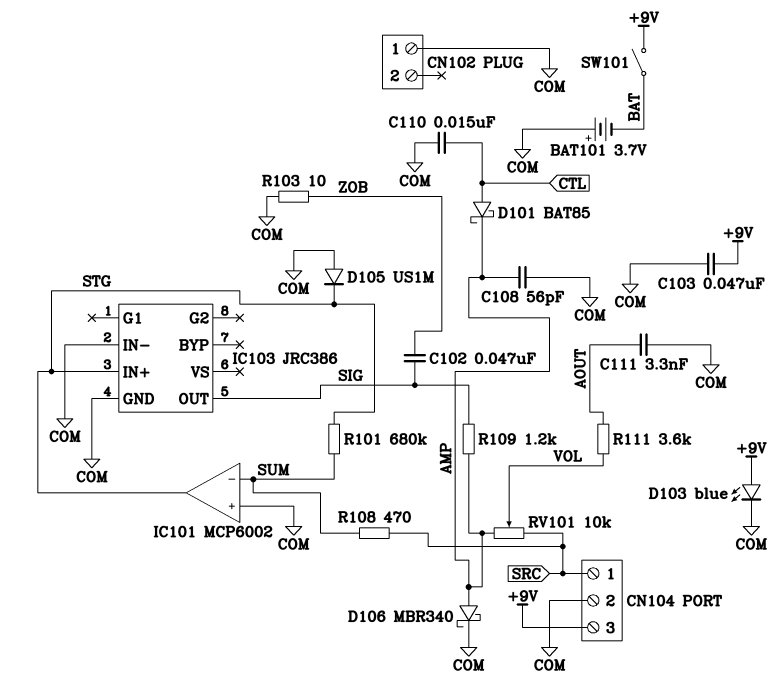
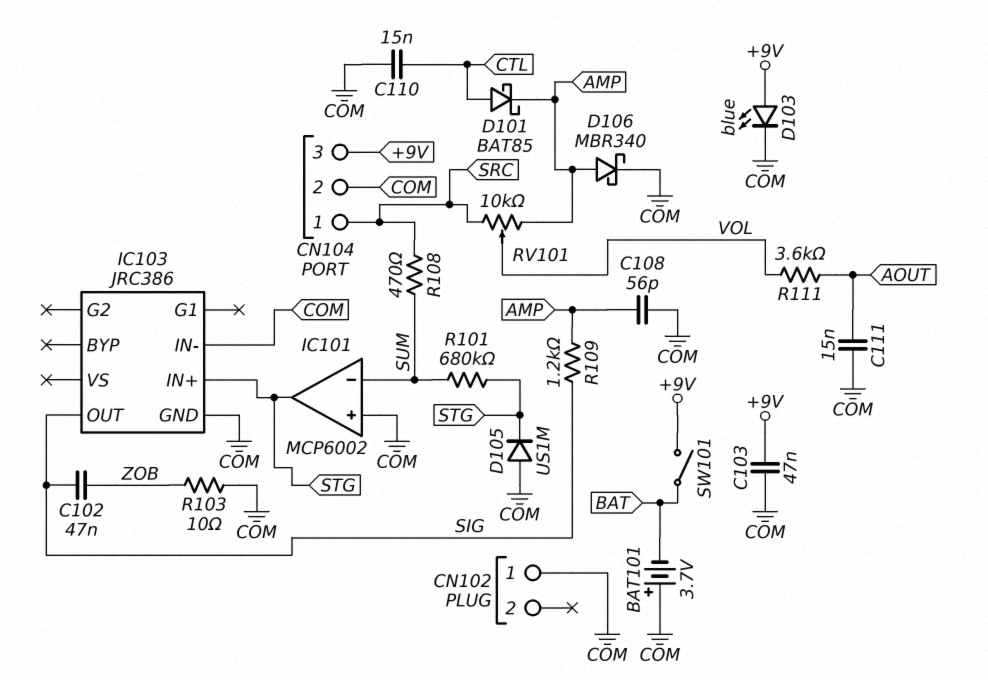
C111: 3.3nF (AOUT, COM) -> 15nF (AOUT, COM)

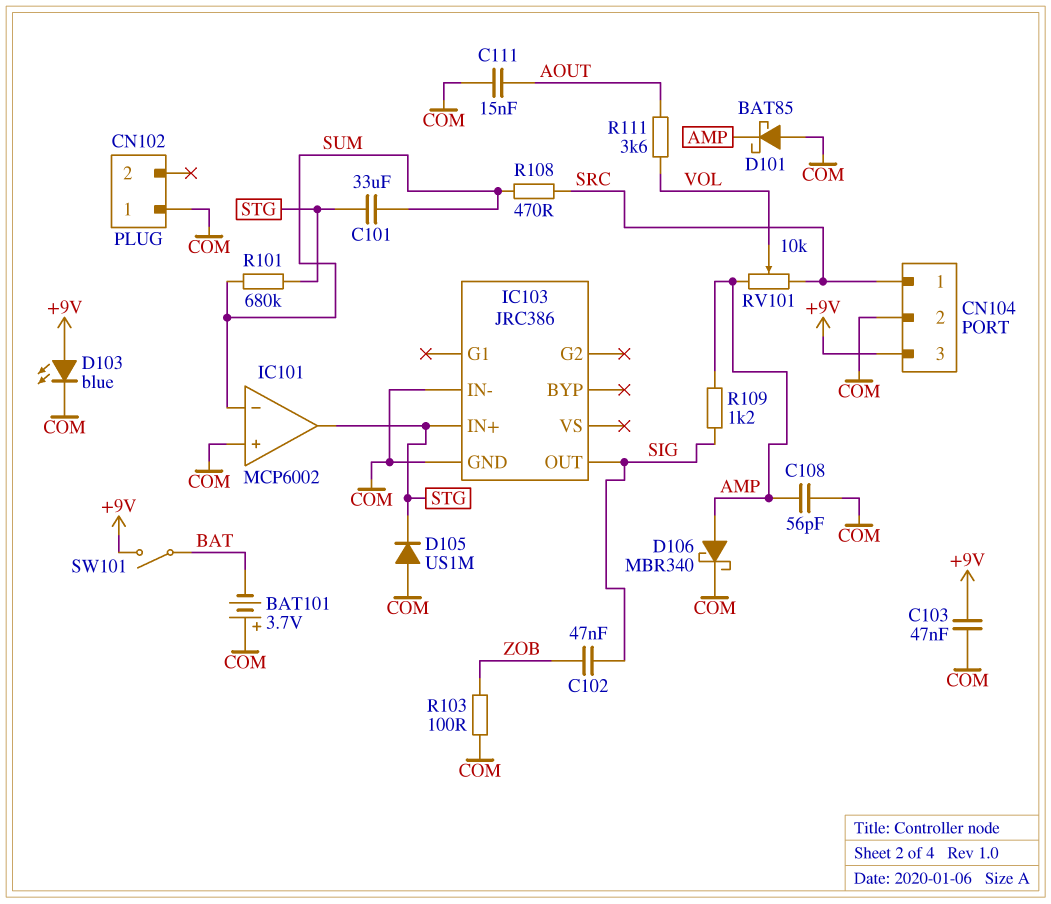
C101: none -> 33uF (STG, SUM)
C110: 15nF (COM, CTL) -> none
D101: schottky BAT85 (A CTL, K AMP) -> schottky BAT85 (A COM, K AMP)
R103: 10 (COM, ZOB) -> 100 (COM, ZOB)

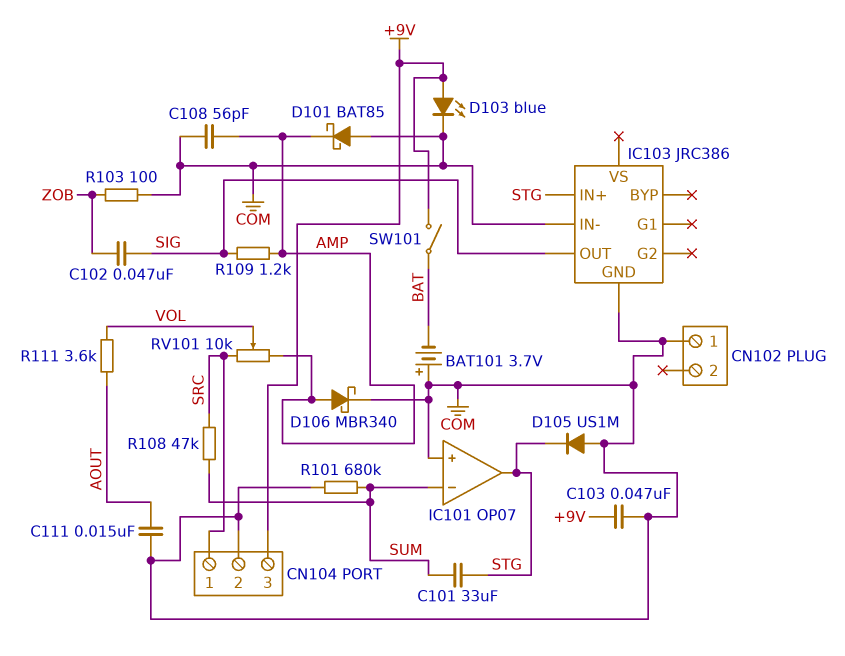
IC101: MCP6002 -> OP07
R101: 680k (STG, SUM) -> 680k (COM, SUM)
R108: 470 (SRC, SUM) -> 47k (SRC, SUM)

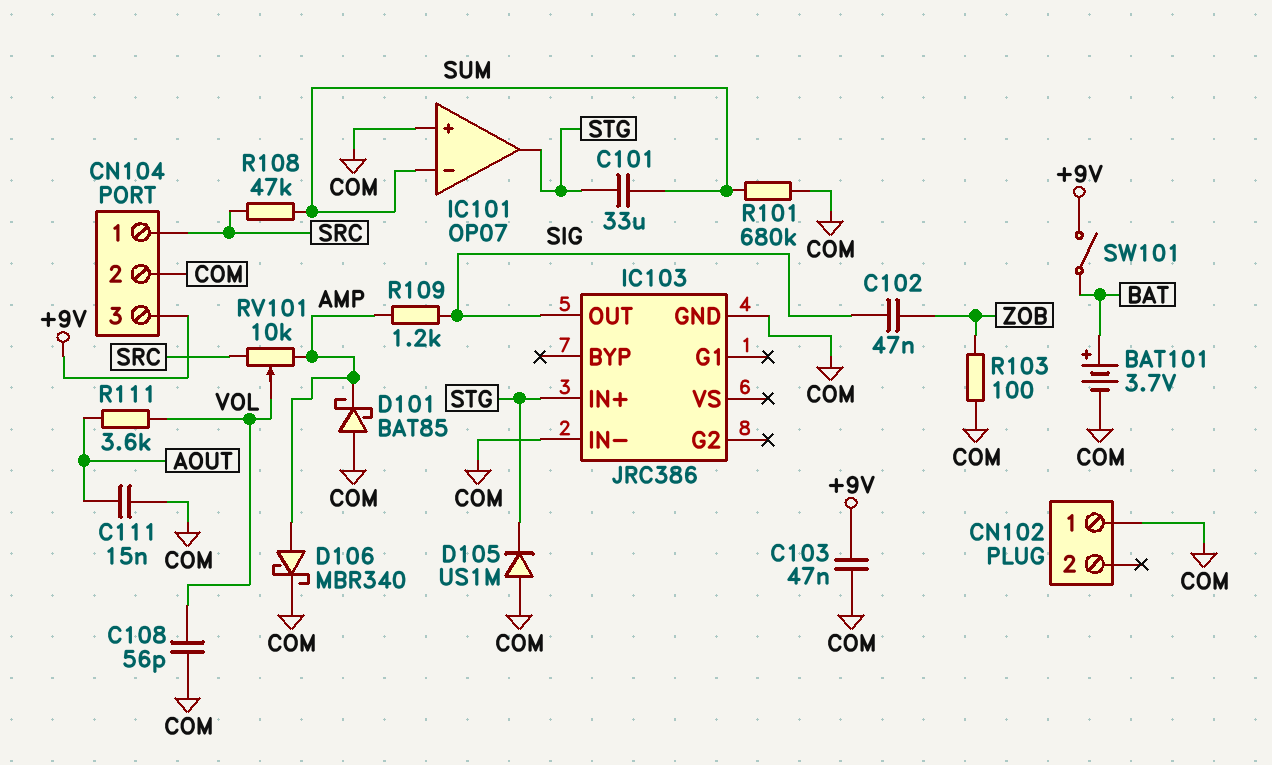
BAT101: 3.7V (plus COM, minus BAT) -> 3.7V (plus BAT, minus COM)
C108: 56pF (AMP, COM) -> 56pF (COM, VOL)
D103: LED blue (A +9V, K COM) -> none

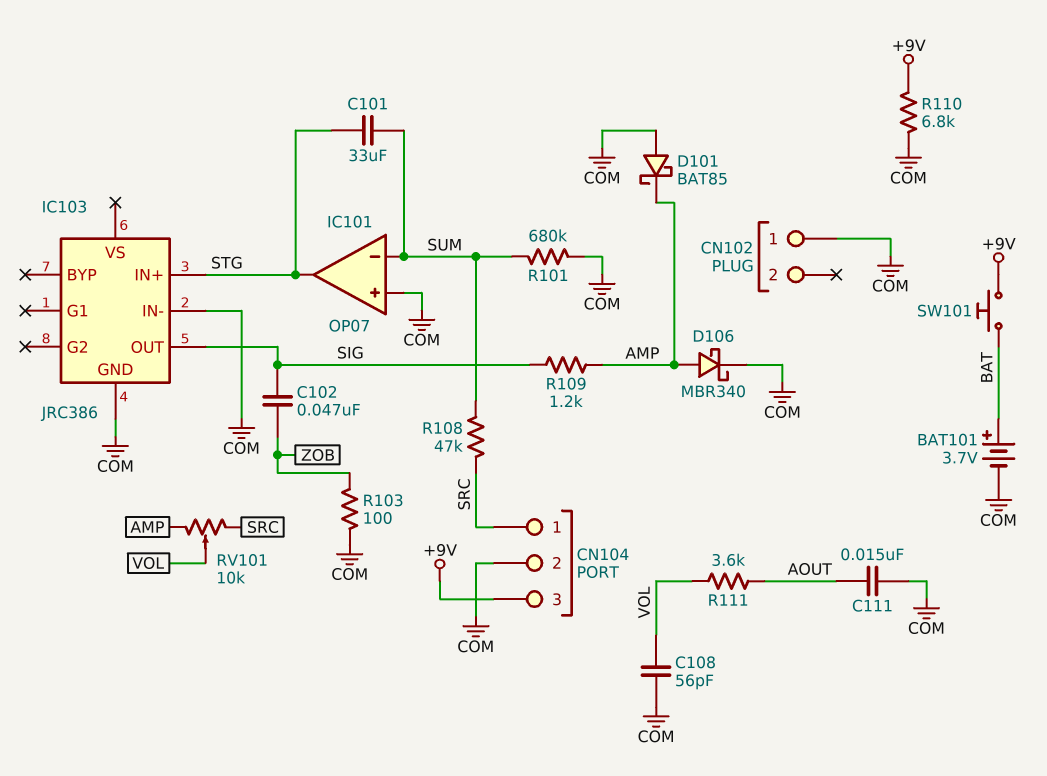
C103: 47nF (+9V, COM) -> none
D105: diode US1M (A COM, K STG) -> none
R110: none -> 6.8k (+9V, COM)
SW101: switch (+9V, BAT) -> button (+9V, BAT)

